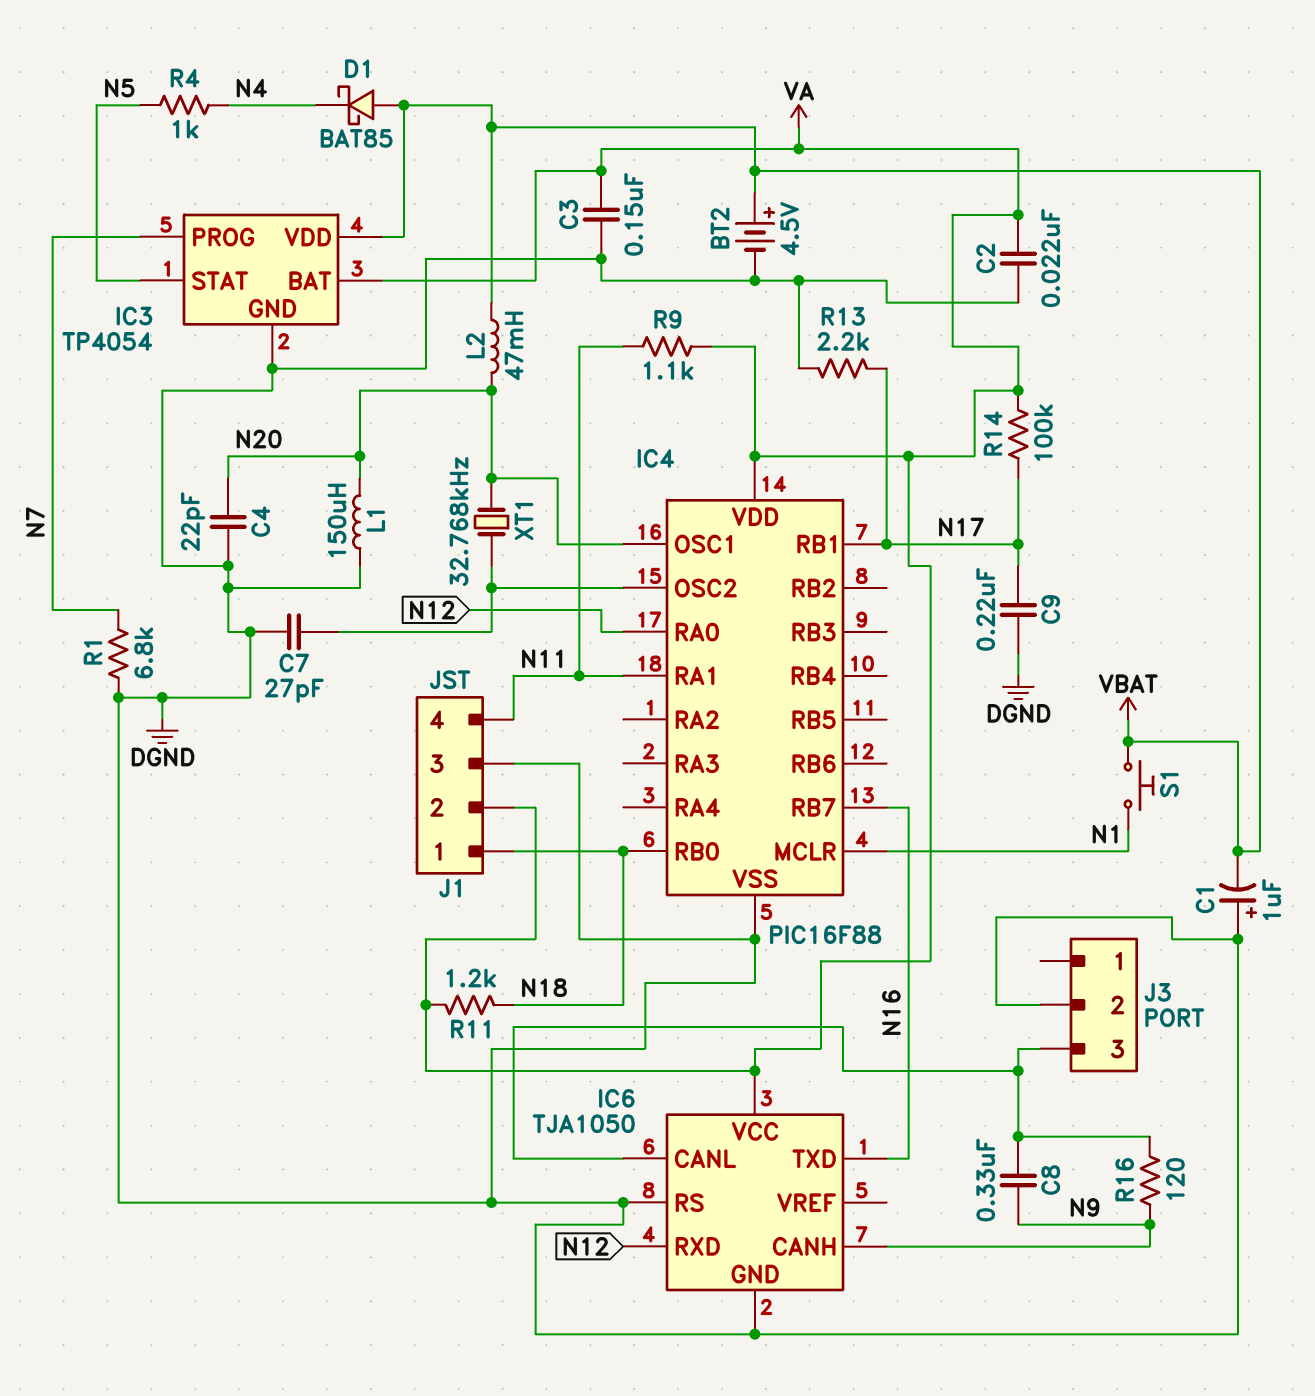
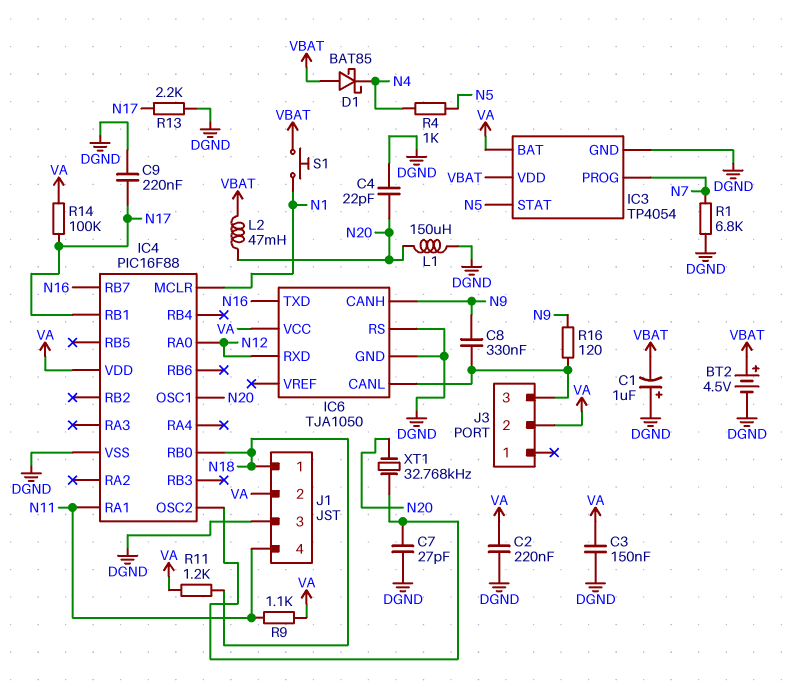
C2: 22nF (DGND, VA) -> 220nF (DGND, VA)
J3 pin 2: DGND -> VA

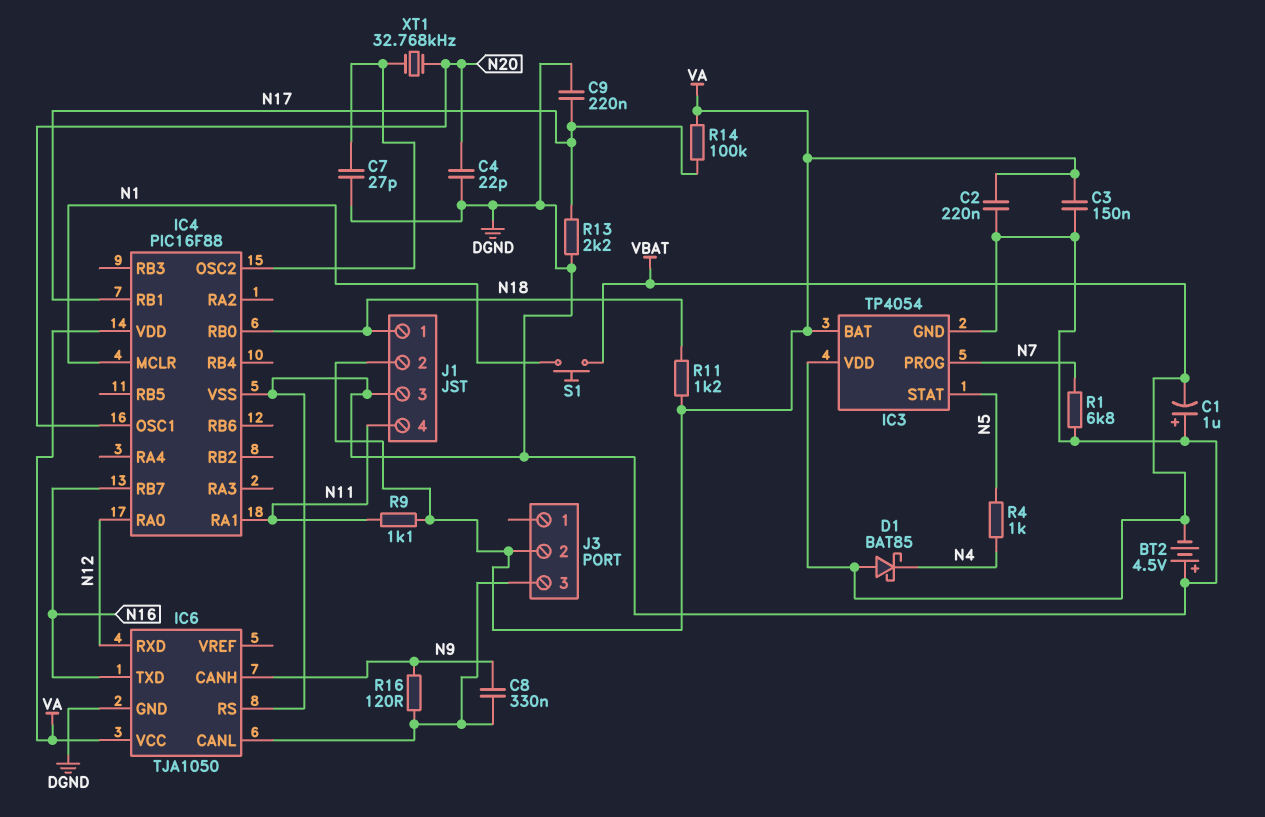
BT2: 4.5V (plus VBAT, minus DGND) -> 4.5V (plus DGND, minus VBAT)
L1: 150uH (DGND, N20) -> none
L2: 47mH (N20, VBAT) -> none

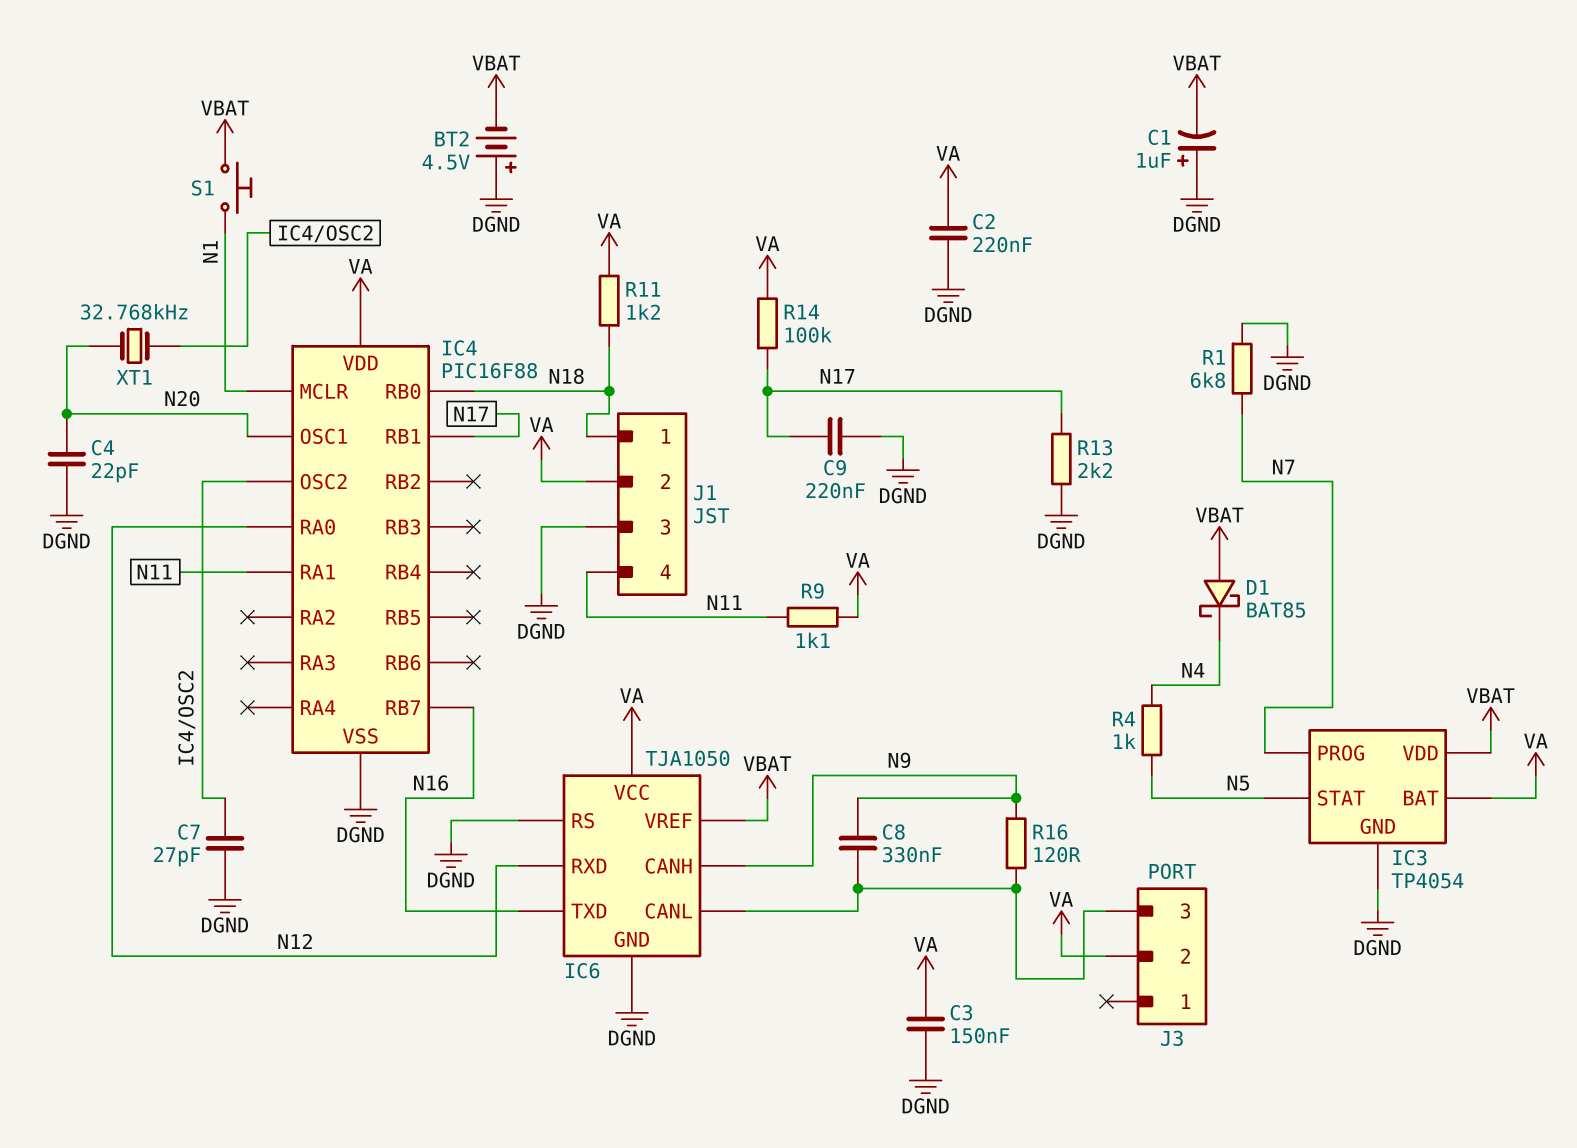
IC6 pin VREF: none -> VBAT

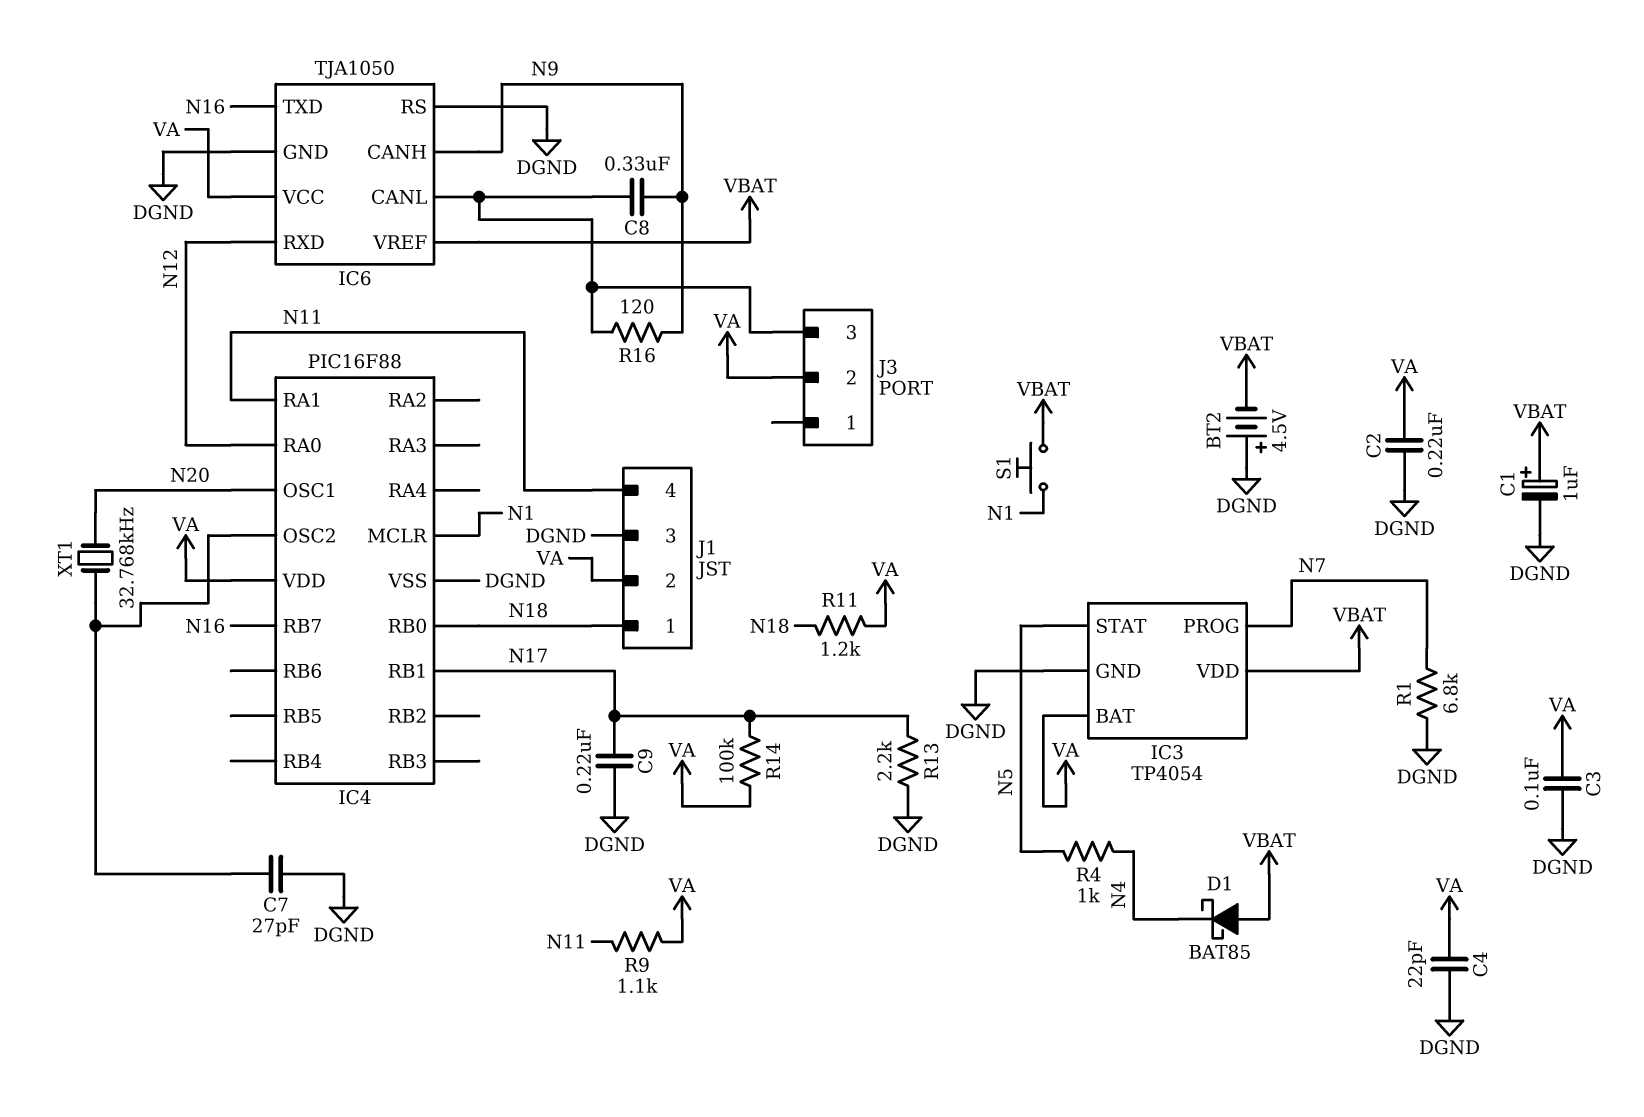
C1: 1uF (plus DGND, minus VBAT) -> 1uF (plus VBAT, minus DGND)
C3: 150nF (DGND, VA) -> 100nF (DGND, VA)
C4: 22pF (DGND, N20) -> 22pF (DGND, VA)

